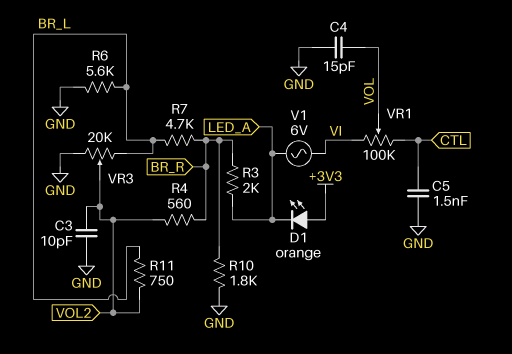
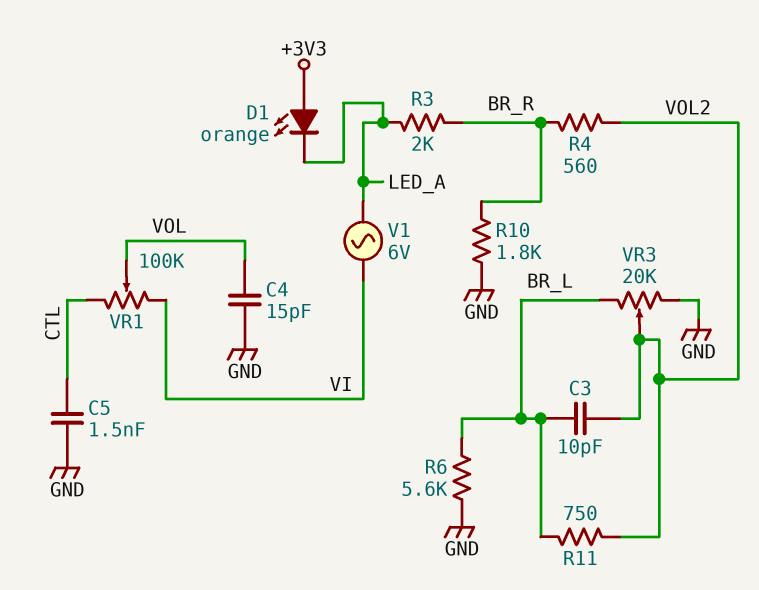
C3: 10pF (GND, VOL2) -> 10pF (BR_L, VOL2)
R7: 4.7k (BR_L, BR_R) -> none

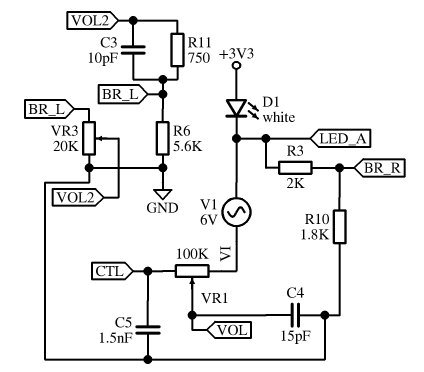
D1: LED orange (A +3V3, K LED_A) -> LED white (A +3V3, K LED_A)
R4: 560 (BR_R, VOL2) -> none

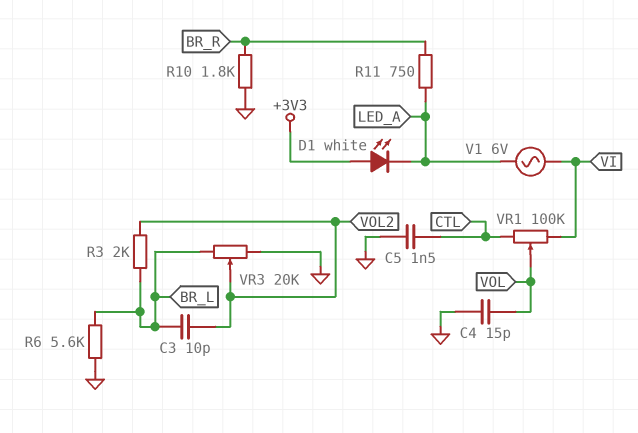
R3: 2k (BR_R, LED_A) -> 2k (BR_L, VOL2)
R11: 750 (BR_L, VOL2) -> 750 (BR_R, LED_A)

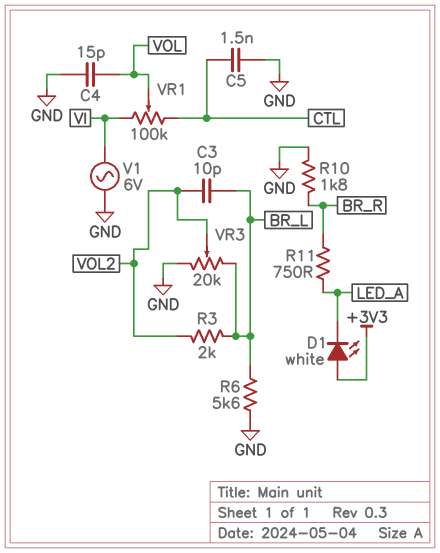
V1: AC 6V (LED_A, VI) -> AC 6V (GND, VI)

